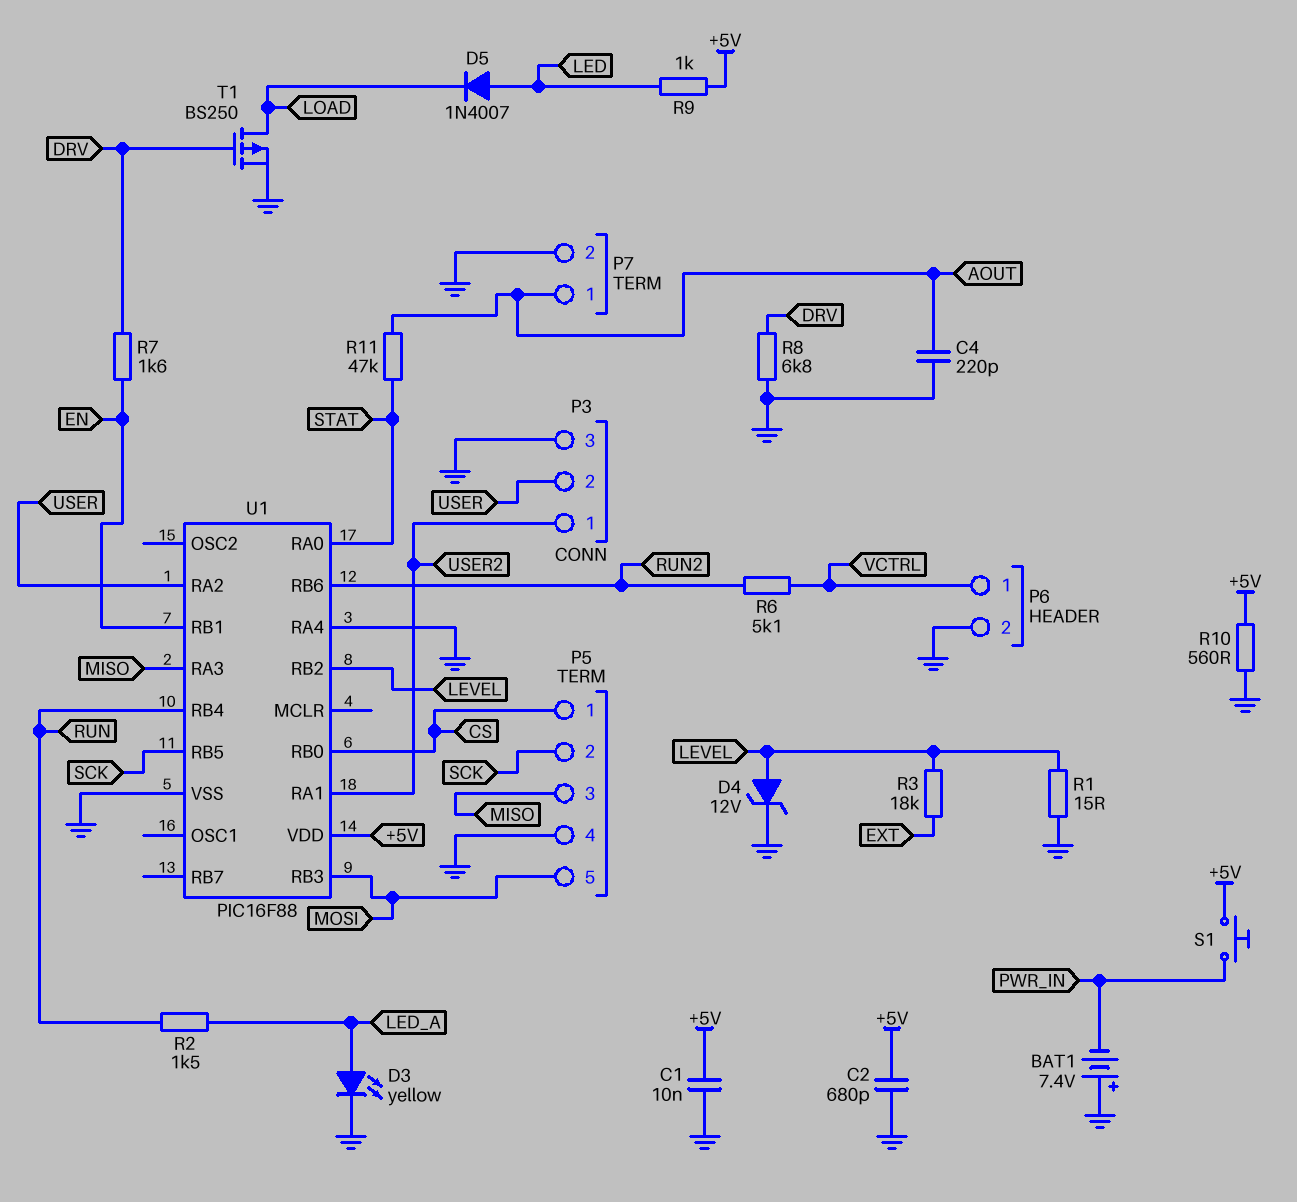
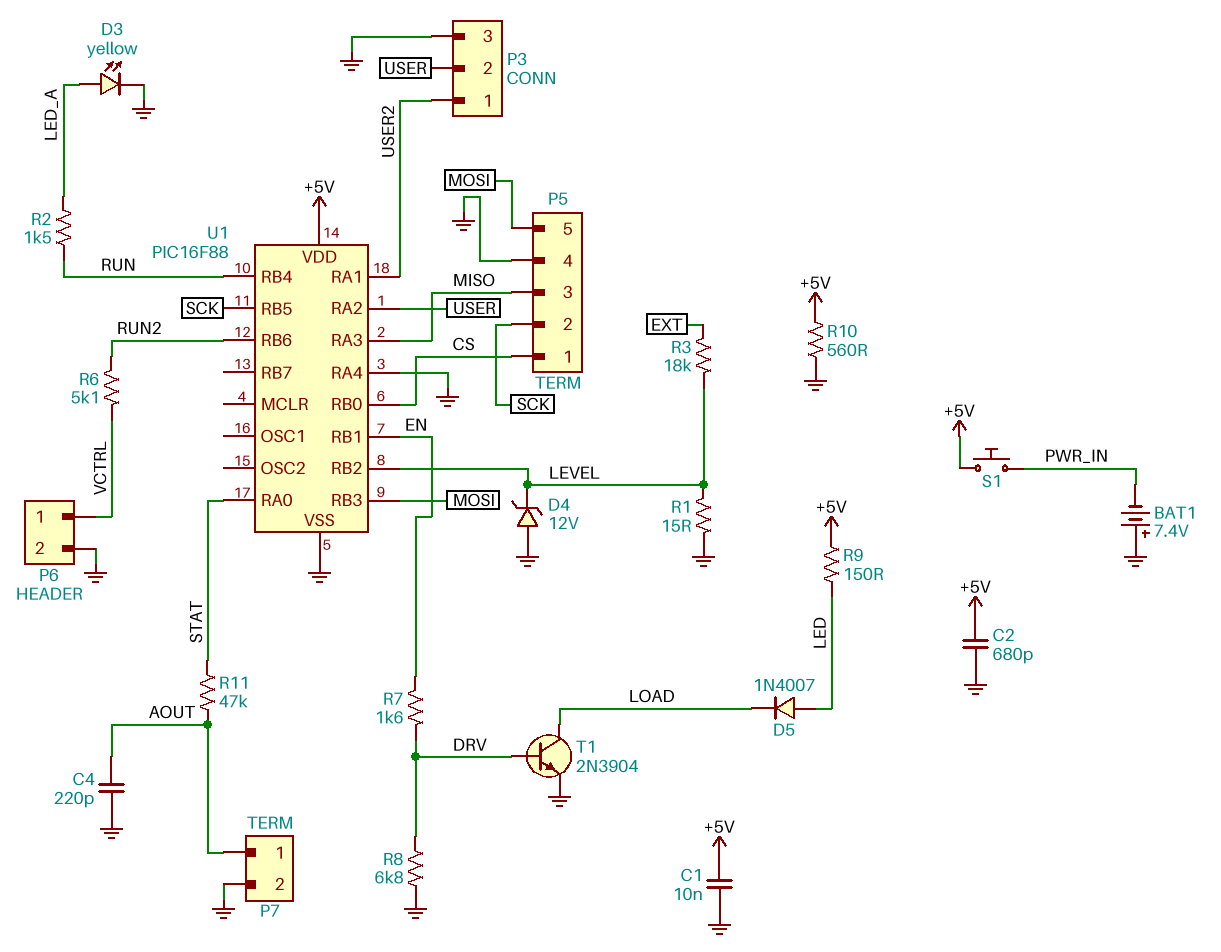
D4: zener 12V (A LEVEL, K GND) -> zener 12V (A GND, K LEVEL)
R9: 1k (+5V, LED) -> 150 (+5V, LED)
T1: PMOS BS250 (G DRV, D LOAD, S GND) -> NPN 2N3904 (B DRV, C LOAD, E GND)

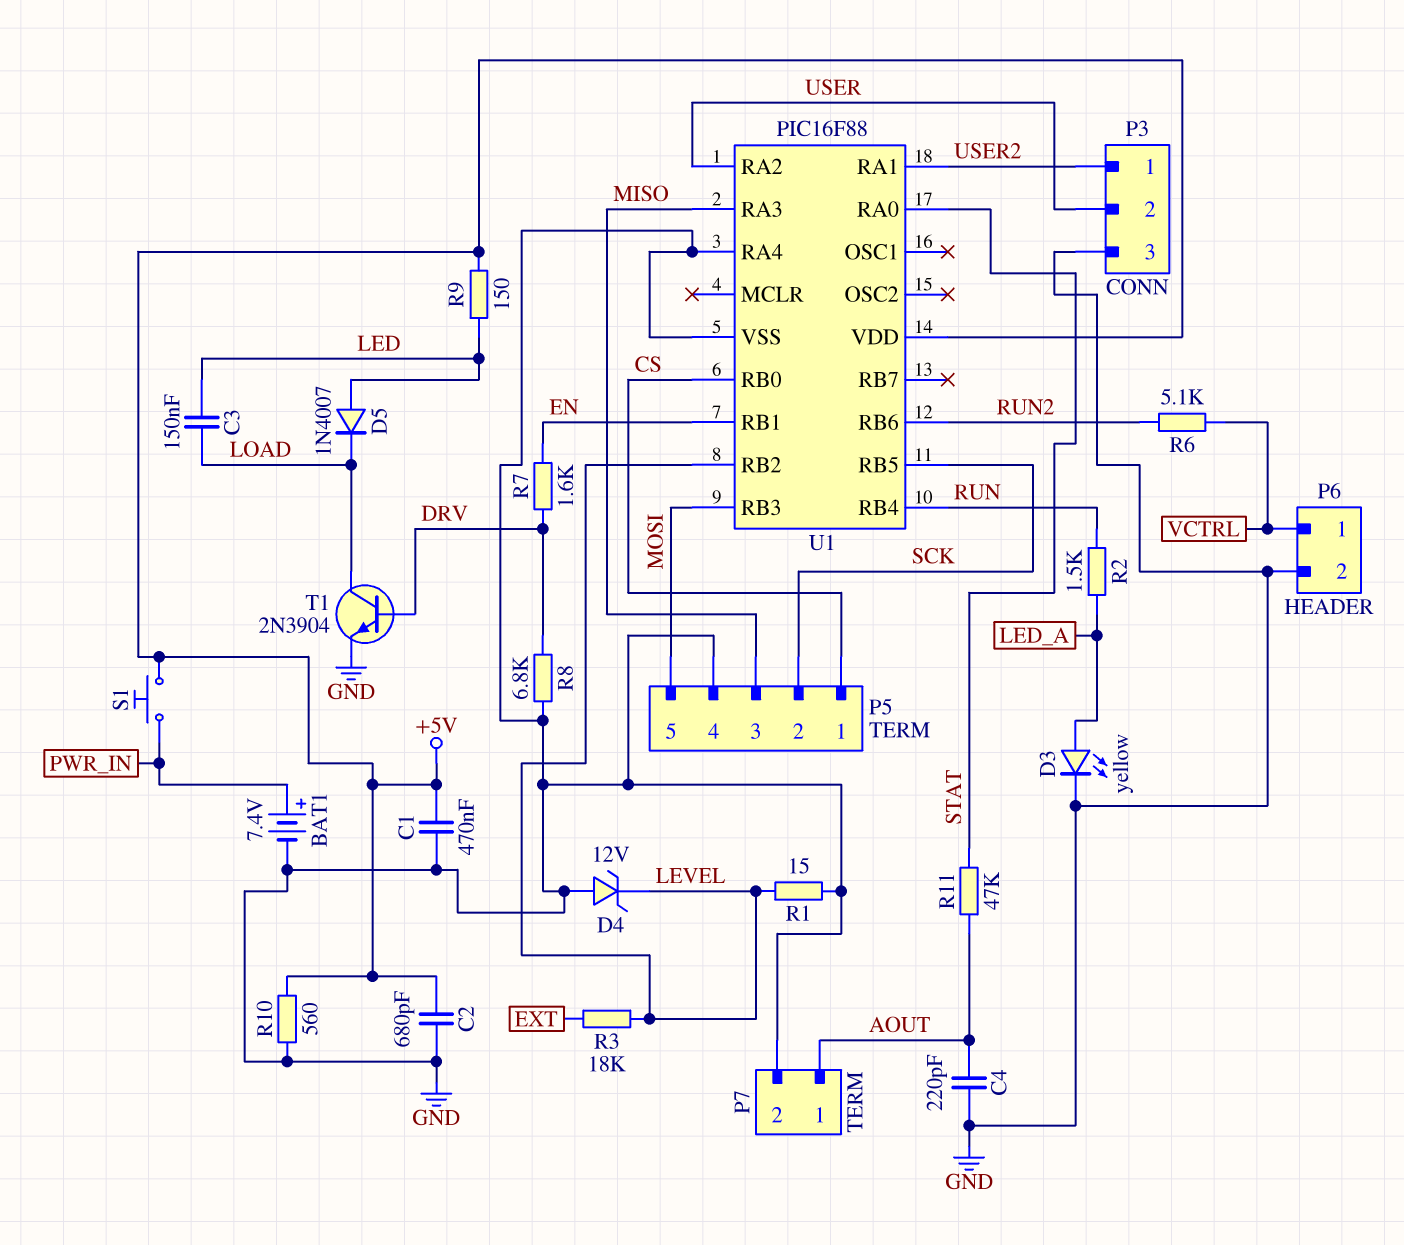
BAT1: 7.4V (plus GND, minus PWR_IN) -> 7.4V (plus PWR_IN, minus GND)
C1: 10nF (+5V, GND) -> 470nF (+5V, GND)
C3: none -> 150nF (LED, LOAD)

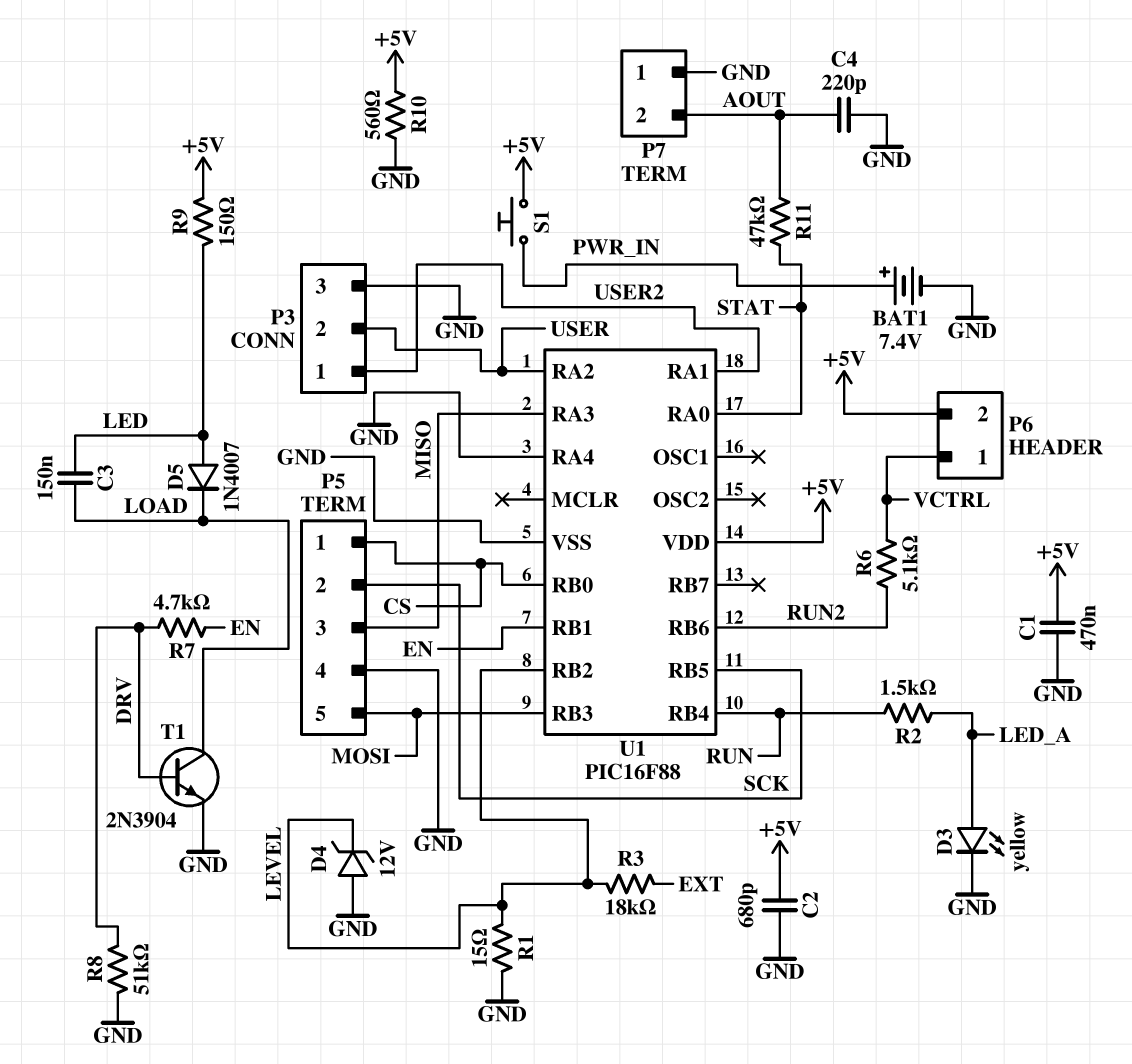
P6 pin 2: GND -> +5V
P7 pin 1: AOUT -> GND
P7 pin 2: GND -> AOUT
R7: 1.6k (DRV, EN) -> 4.7k (DRV, EN)
R8: 6.8k (DRV, GND) -> 51k (DRV, GND)

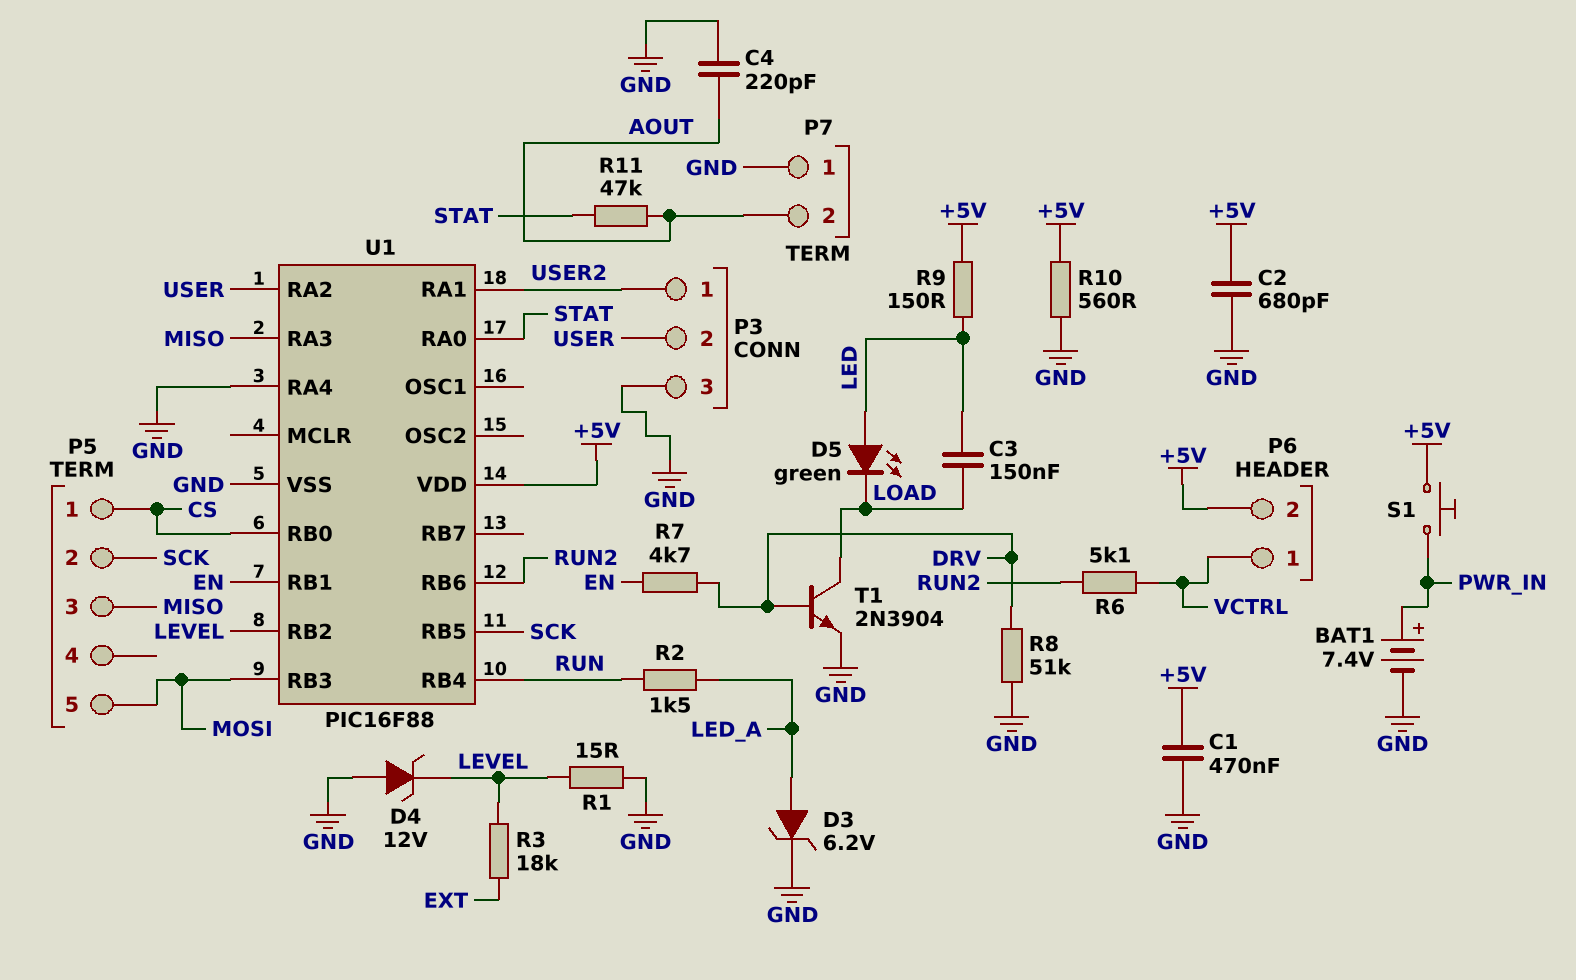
D3: LED yellow (A LED_A, K GND) -> zener 6.2V (A LED_A, K GND)
D5: diode 1N4007 (A LED, K LOAD) -> LED green (A LED, K LOAD)
P5 pin 4: GND -> none

